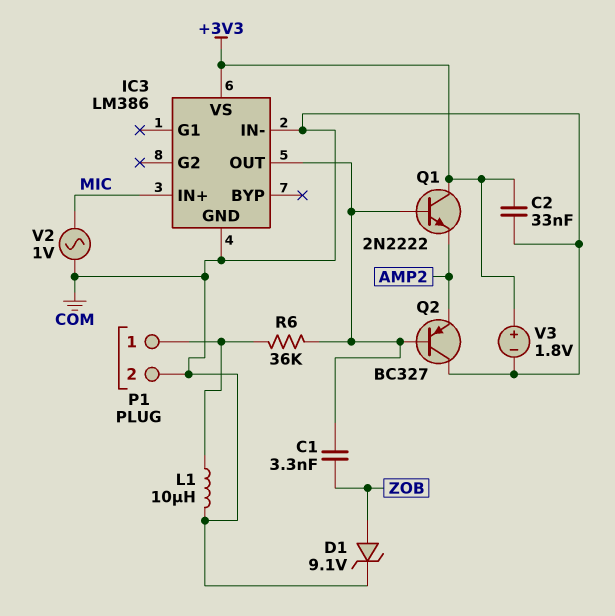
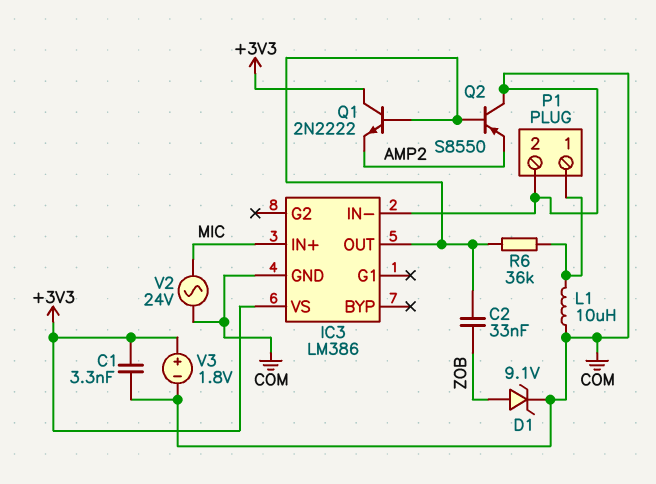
C1: 3.3nF (IC3/OUT, ZOB) -> 3.3nF (+3V3, COM)
C2: 33nF (+3V3, COM) -> 33nF (IC3/OUT, ZOB)
Q2: PNP BC327 (B IC3/OUT, C COM, E AMP2) -> PNP S8550 (B IC3/OUT, C COM, E AMP2)
V2: AC 1V (COM, MIC) -> AC 24V (COM, MIC)

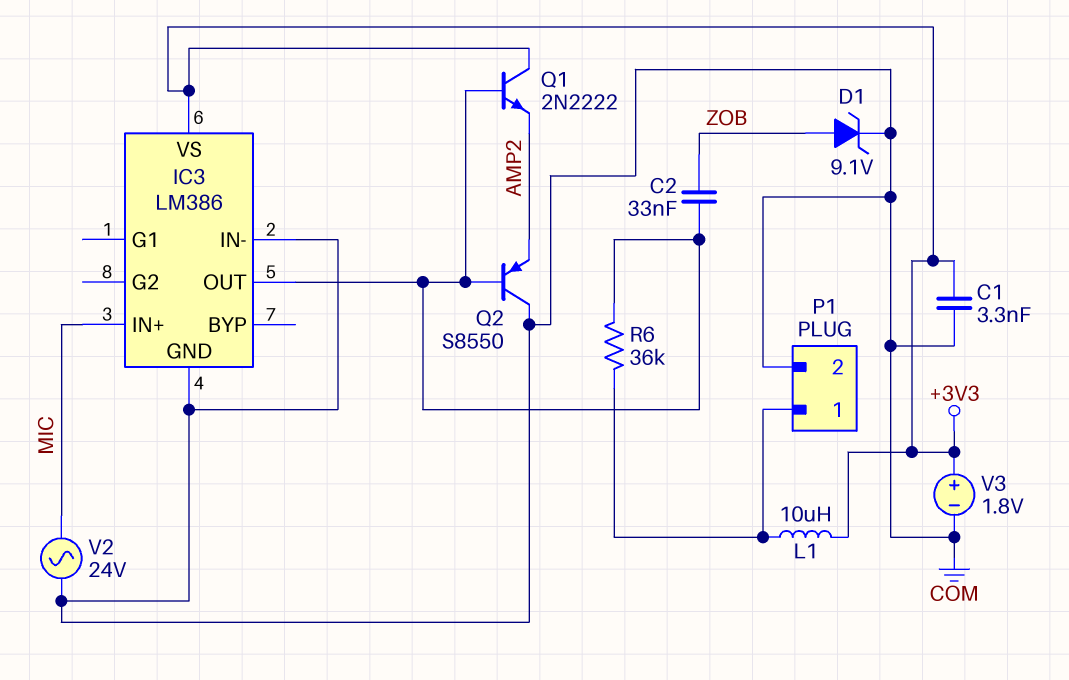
L1: 10uH (COM, P1/1) -> 10uH (+3V3, P1/1)

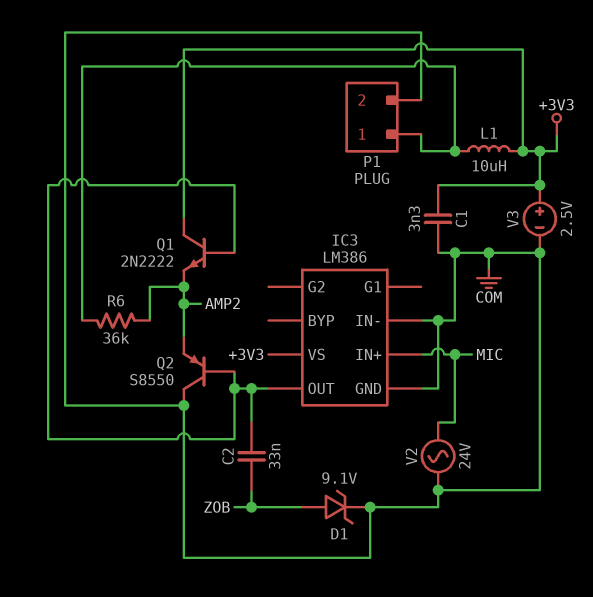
R6: 36k (IC3/OUT, P1/1) -> 36k (AMP2, P1/1)
V3: 1.8V (plus +3V3, minus COM) -> 2.5V (plus +3V3, minus COM)

